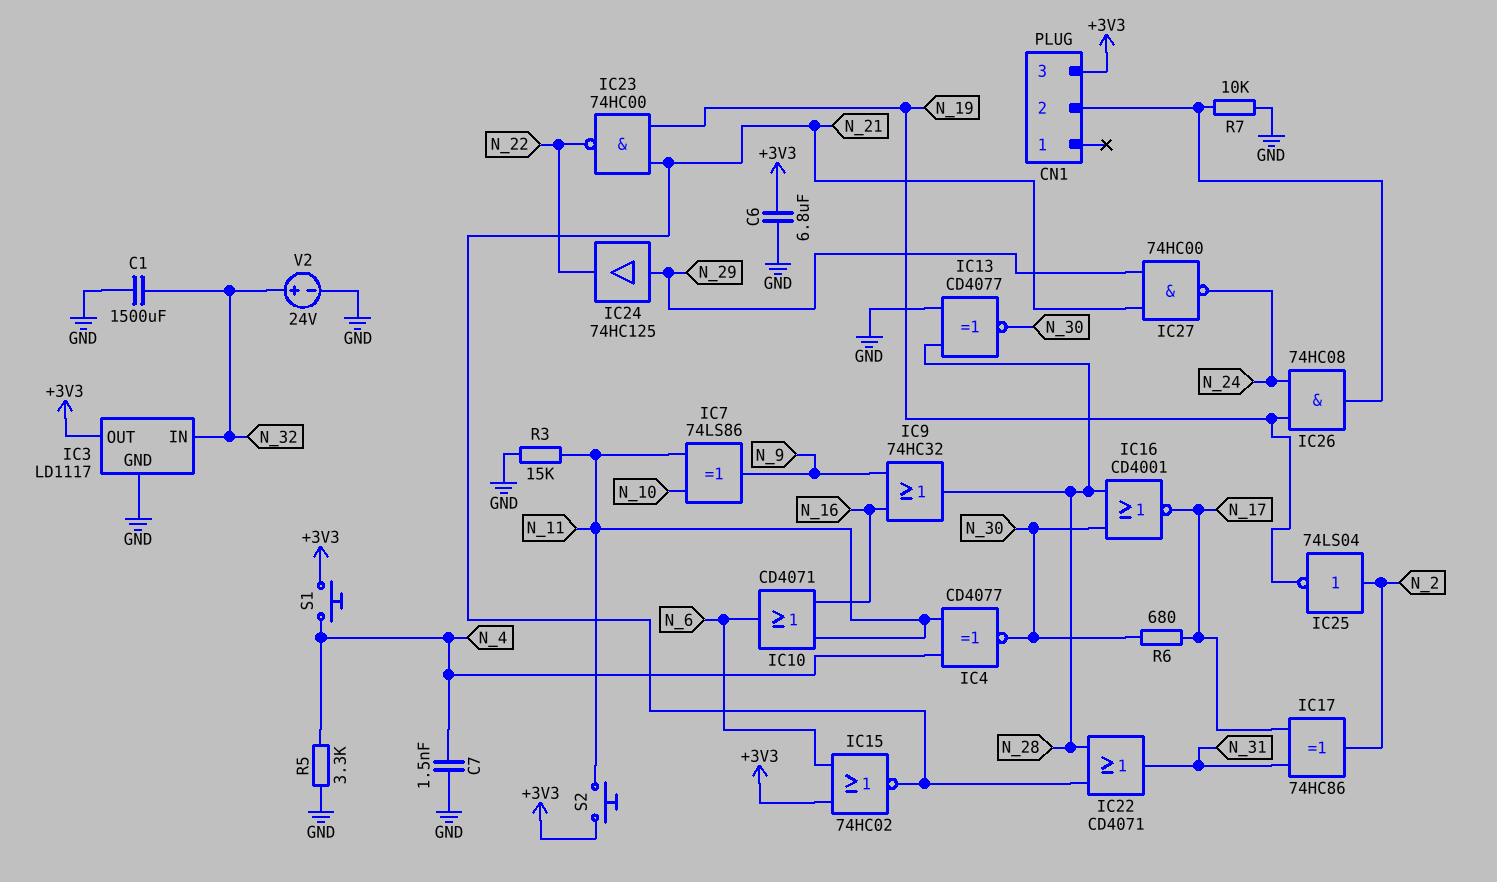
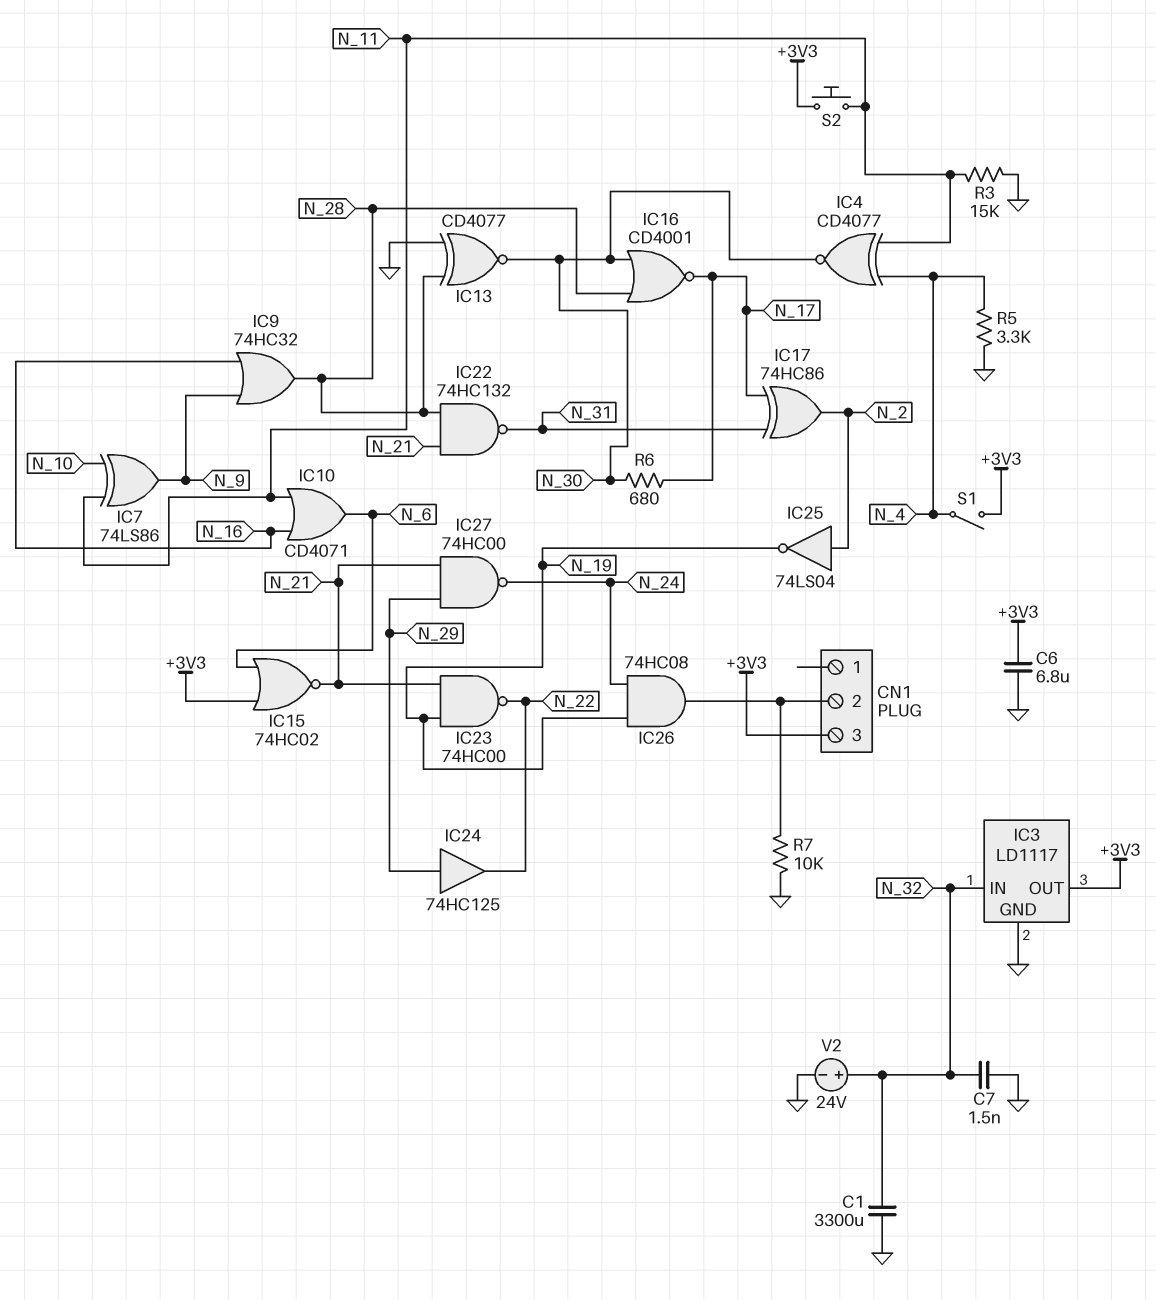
C1: 1500uF (GND, N_32) -> 3300uF (GND, N_32)
C7: 1.5nF (GND, N_4) -> 1.5nF (GND, N_32)
IC22: OR CD4071 (in N_21, in N_28, out N_31) -> NAND 74HC132 (in N_21, in N_28, out N_31)
S1: button (+3V3, N_4) -> switch (+3V3, N_4)

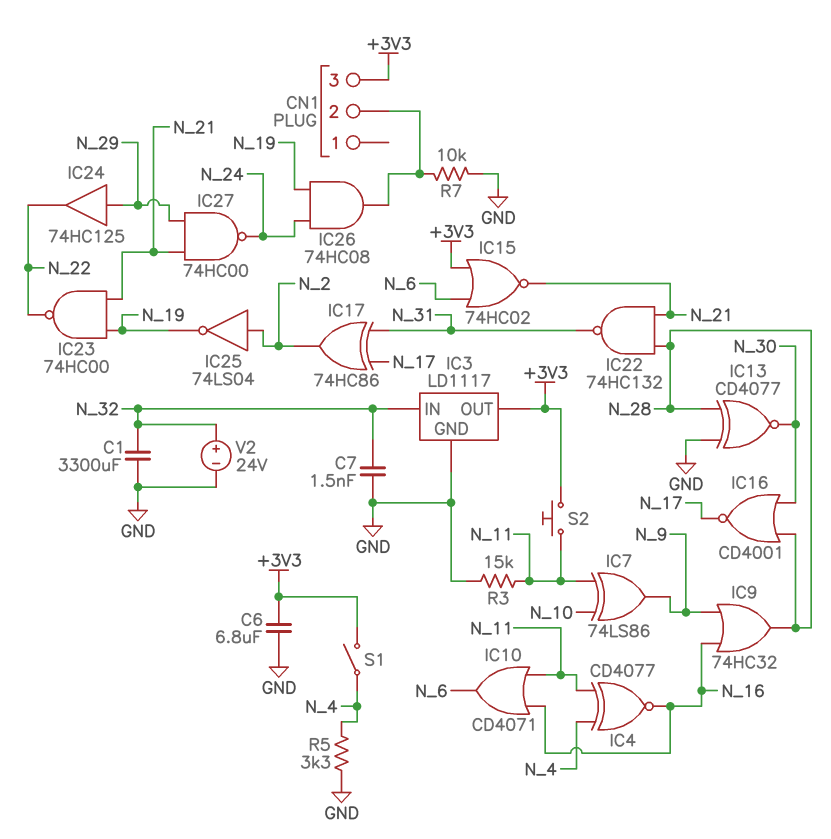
IC4: XNOR CD4077 (in N_4, in N_11, out N_30) -> XNOR CD4077 (in N_4, in N_11, out N_16)
R6: 680 (N_17, N_30) -> none

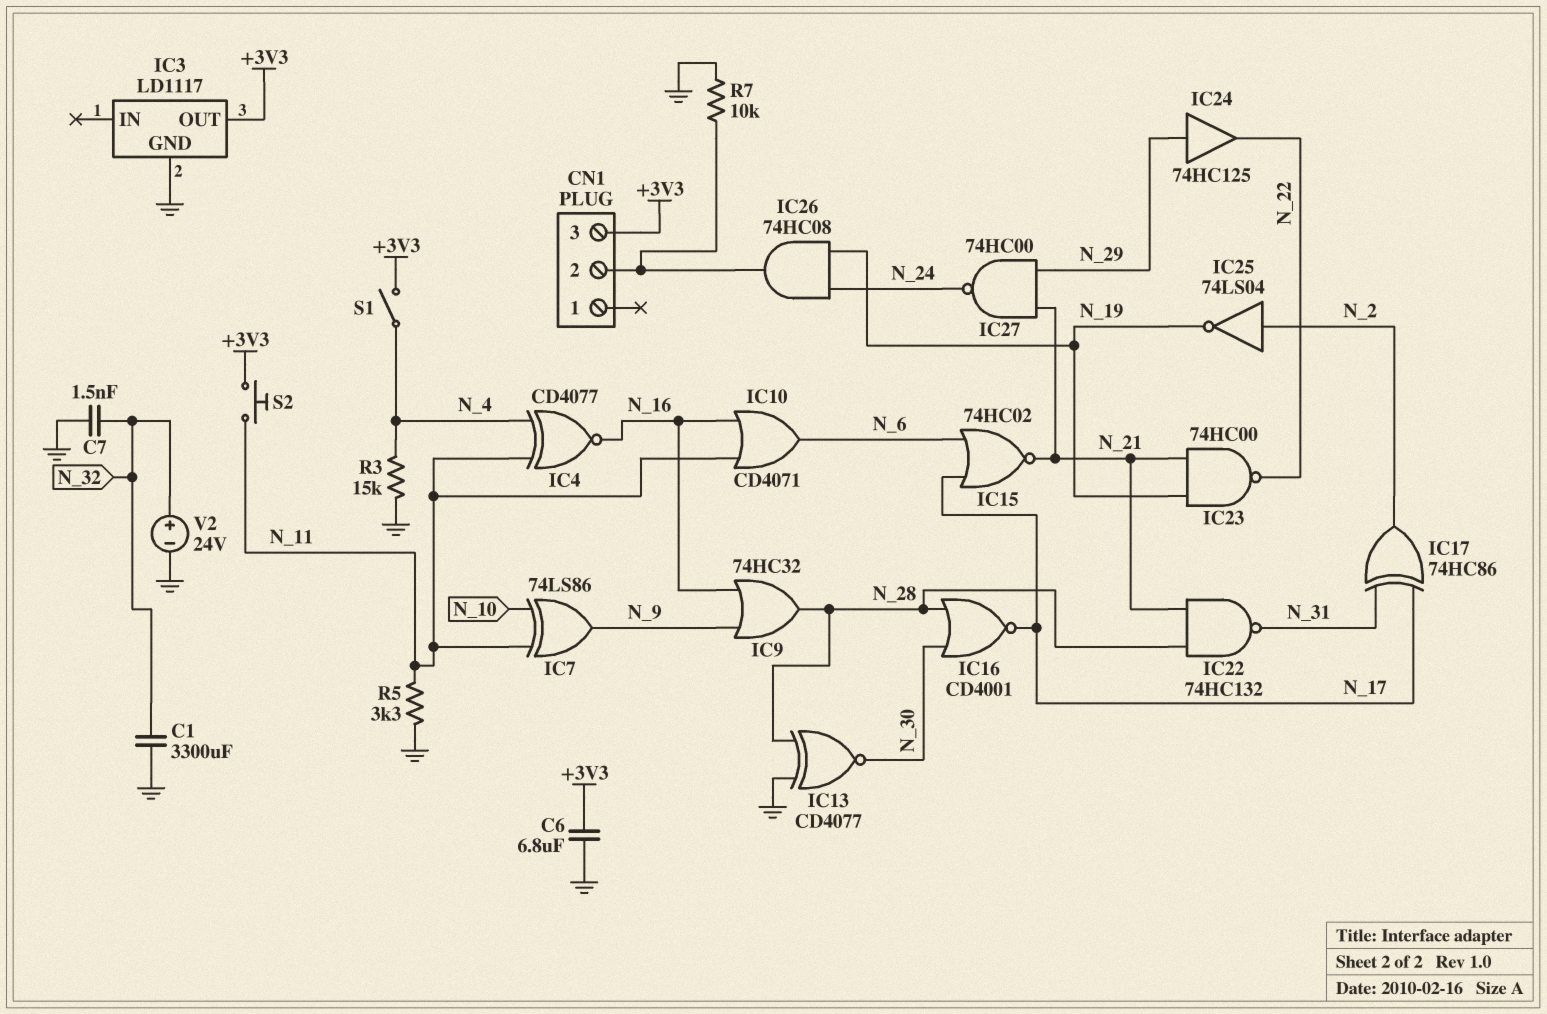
IC3 pin IN: N_32 -> none
IC15: NOR 74HC02 (in +3V3, in N_6, out N_21) -> NOR 74HC02 (in N_6, in N_17, out N_21)
R3: 15k (GND, N_11) -> 15k (GND, N_4)
R5: 3.3k (GND, N_4) -> 3.3k (GND, N_11)

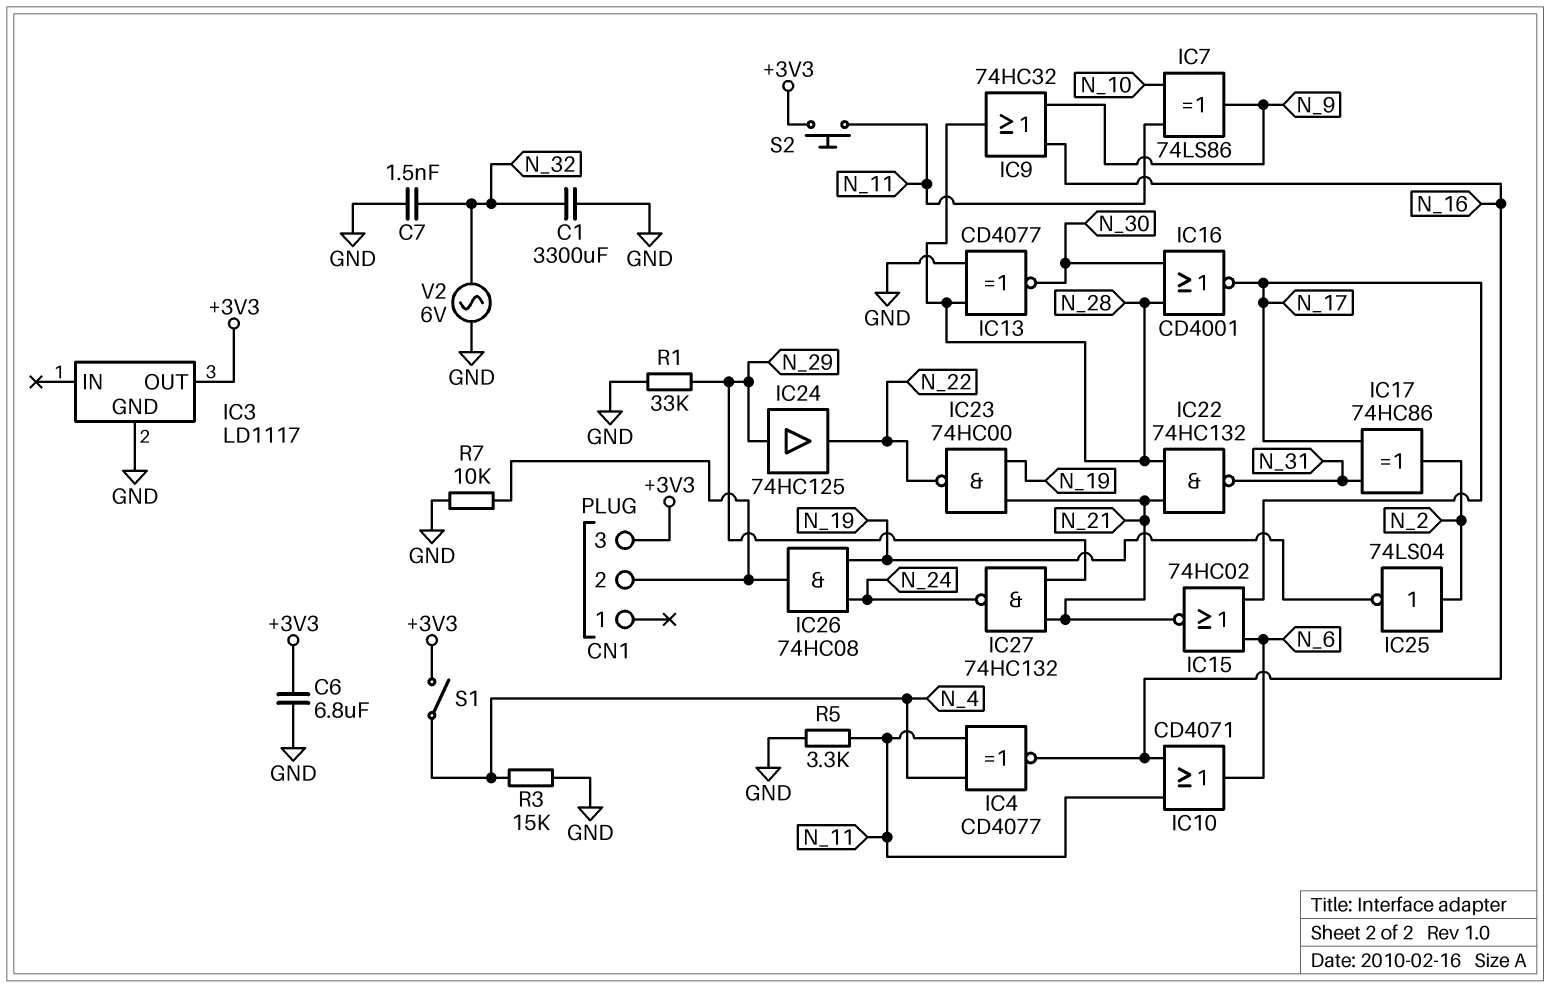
IC27: NAND 74HC00 (in N_21, in N_29, out N_24) -> NAND 74HC132 (in N_21, in N_29, out N_24)
R1: none -> 33k (GND, N_29)
V2: 24V (plus N_32, minus GND) -> AC 6V (GND, N_32)

